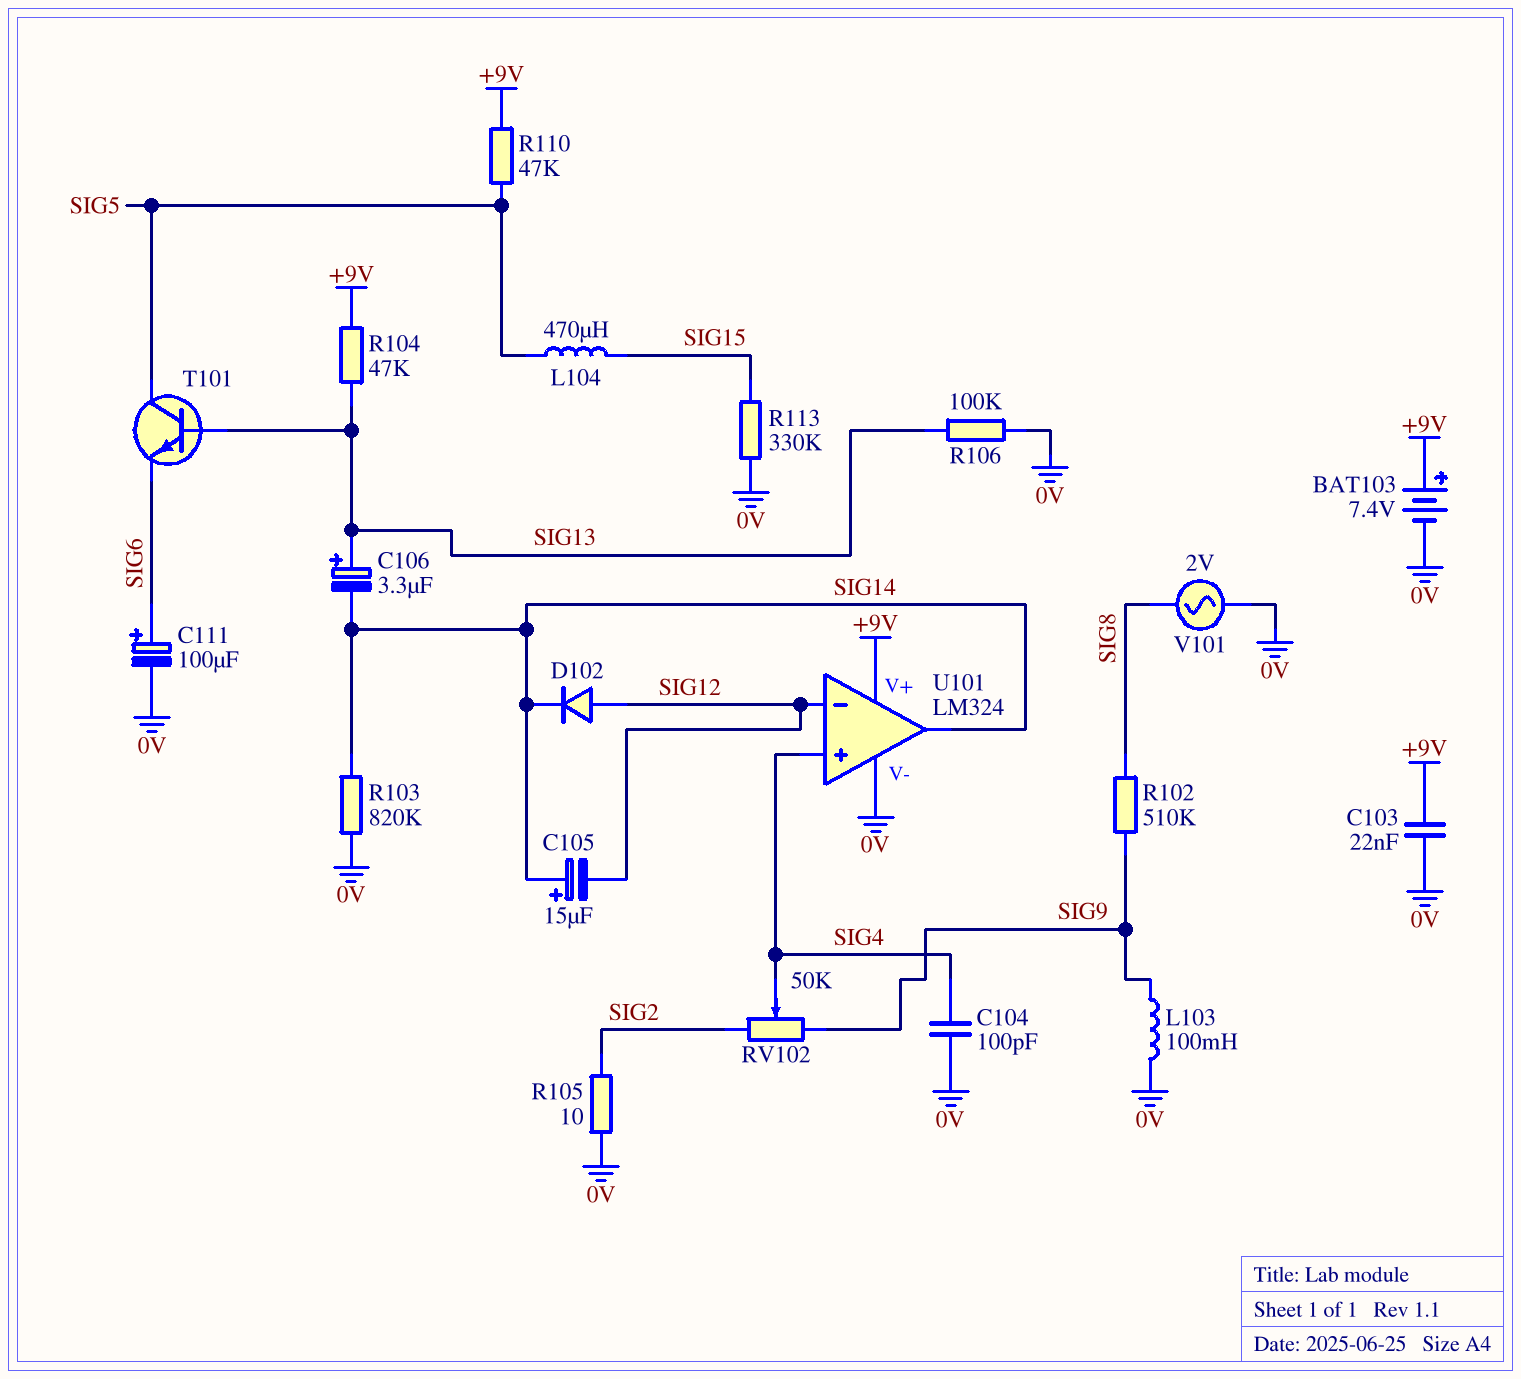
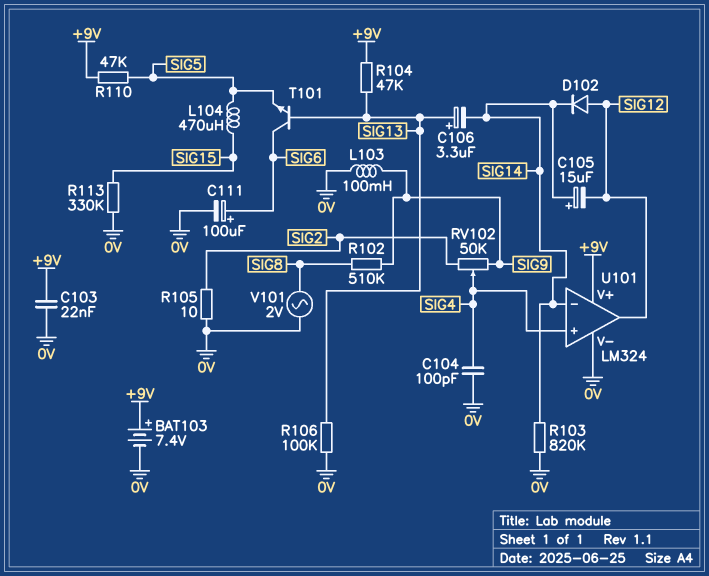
T101: NPN (B SIG13, C SIG5, E SIG6) -> NPN (B SIG13, C SIG6, E SIG5)
U101 pin in-: SIG12 -> SIG14
U101 pin out: SIG14 -> SIG12

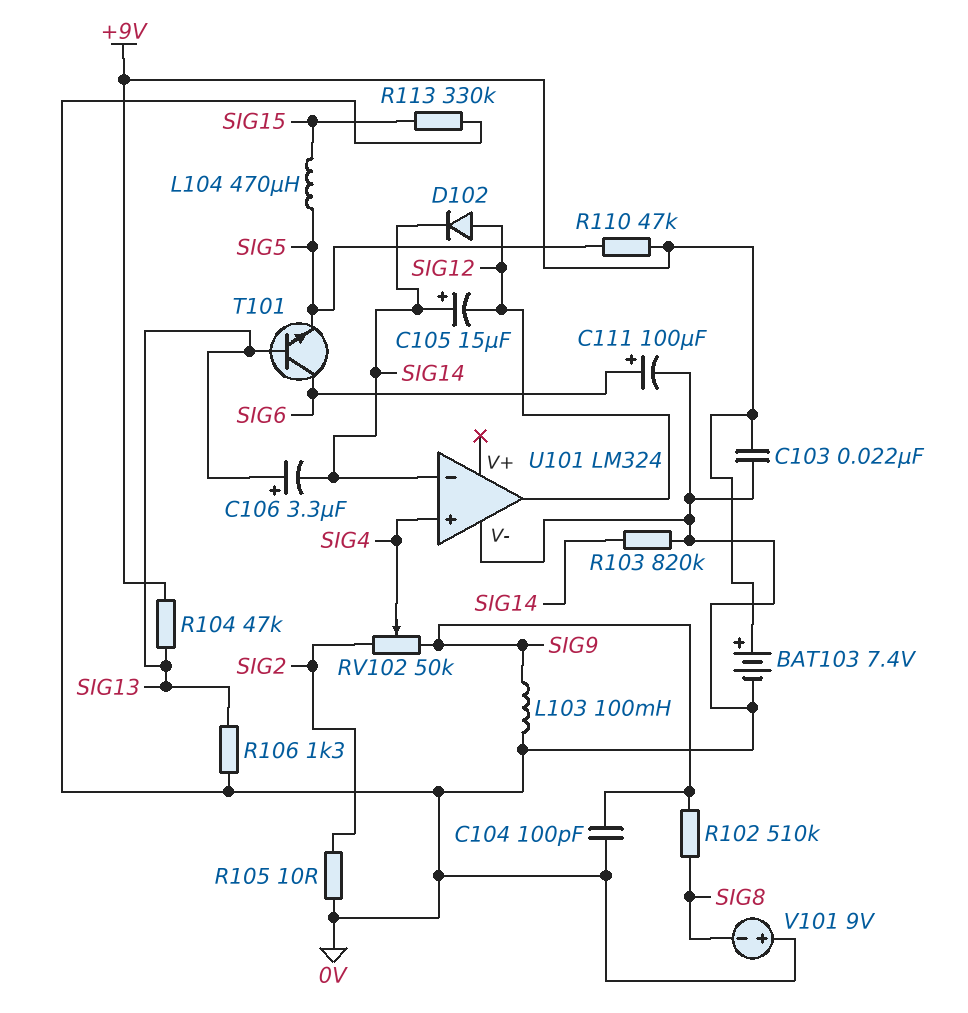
C104: 100pF (0V, SIG4) -> 100pF (0V, SIG9)
R106: 100k (0V, SIG13) -> 1.3k (0V, SIG13)
U101 pin V+: +9V -> none
V101: AC 2V (0V, SIG8) -> 9V (plus 0V, minus SIG8)

